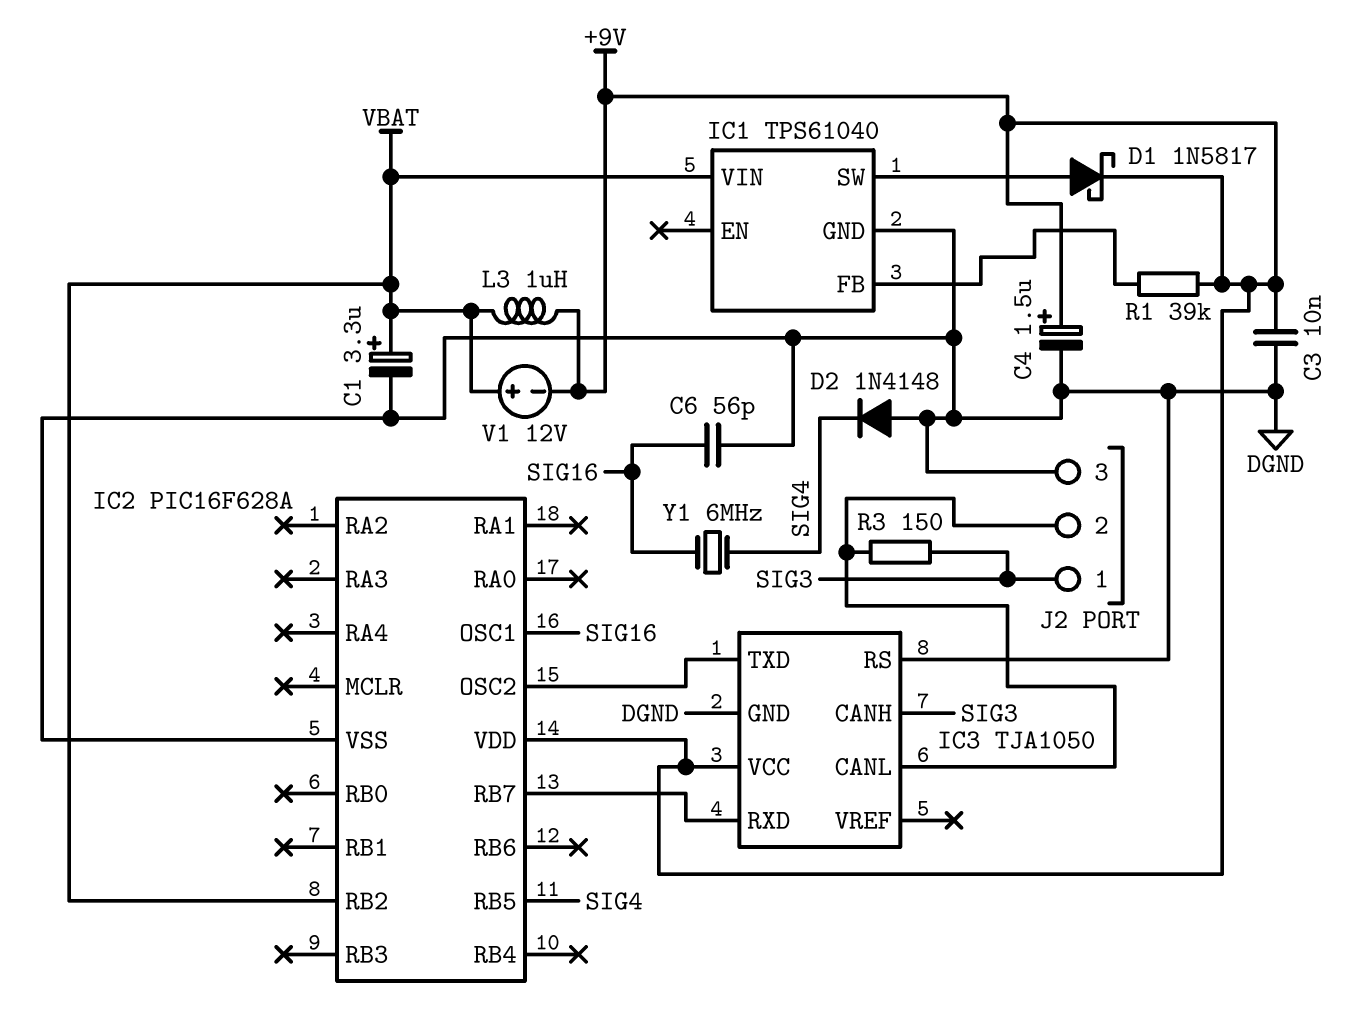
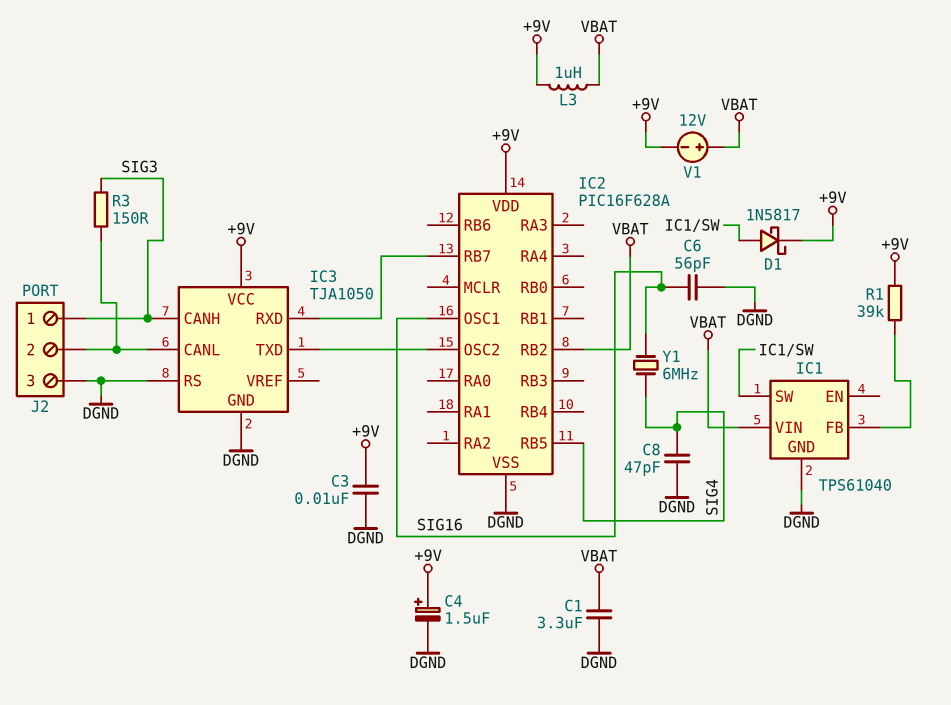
C1: 3.3uF (plus VBAT, minus DGND) -> 3.3uF (DGND, VBAT)
C8: none -> 47pF (DGND, SIG4)
D2: diode 1N4148 (A DGND, K SIG4) -> none

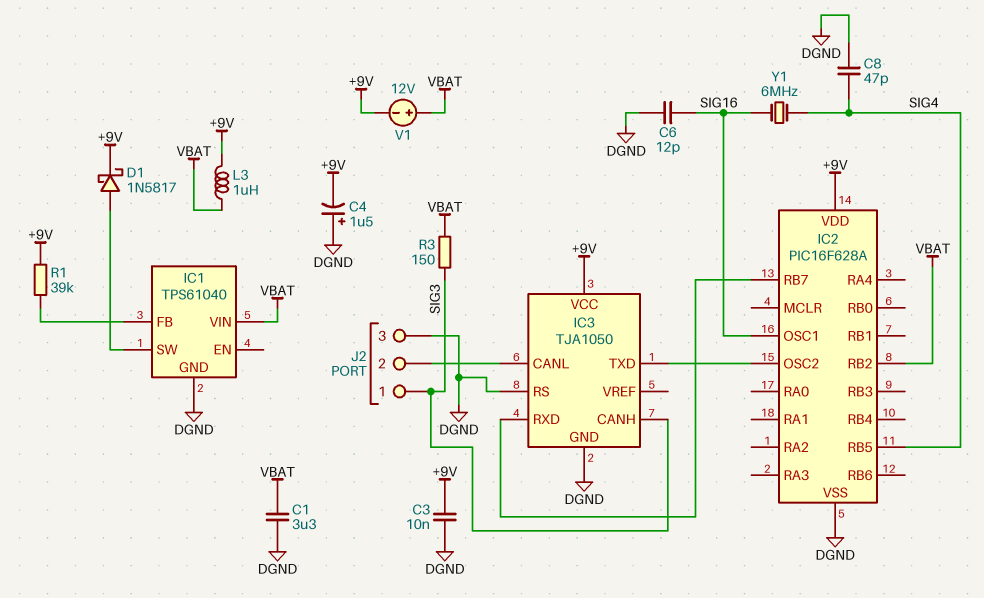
C4: 1.5uF (plus +9V, minus DGND) -> 1.5uF (plus DGND, minus +9V)
C6: 56pF (DGND, SIG16) -> 12pF (DGND, SIG16)
R3: 150 (IC3/CANL, SIG3) -> 150 (SIG3, VBAT)

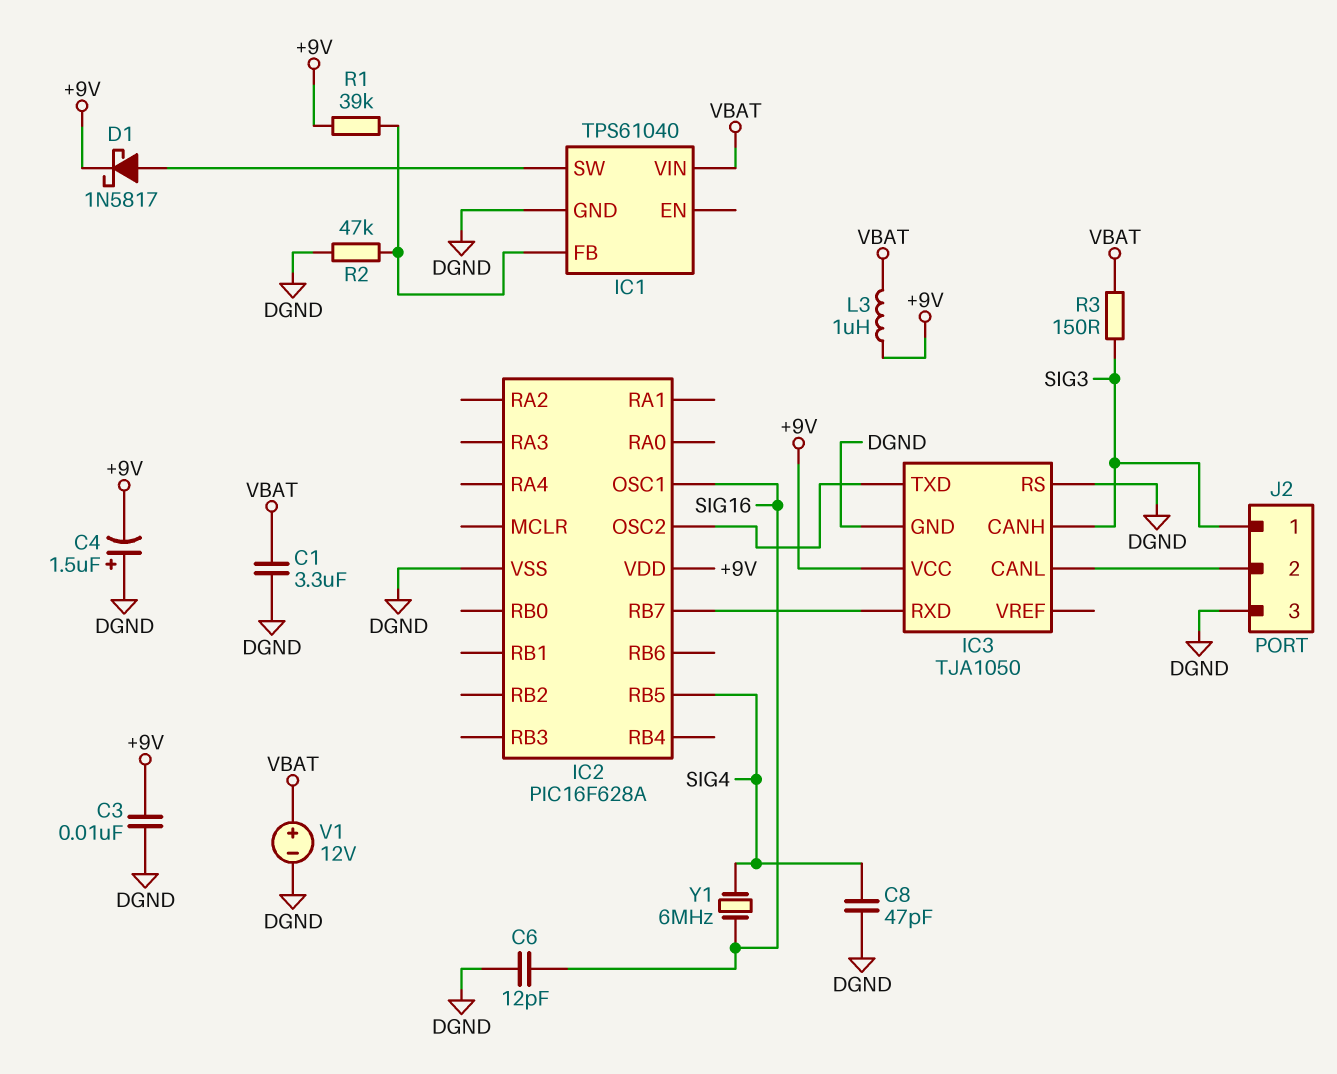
IC2 pin RB2: VBAT -> none
R2: none -> 47k (DGND, IC1/FB)
V1: 12V (plus VBAT, minus +9V) -> 12V (plus VBAT, minus DGND)

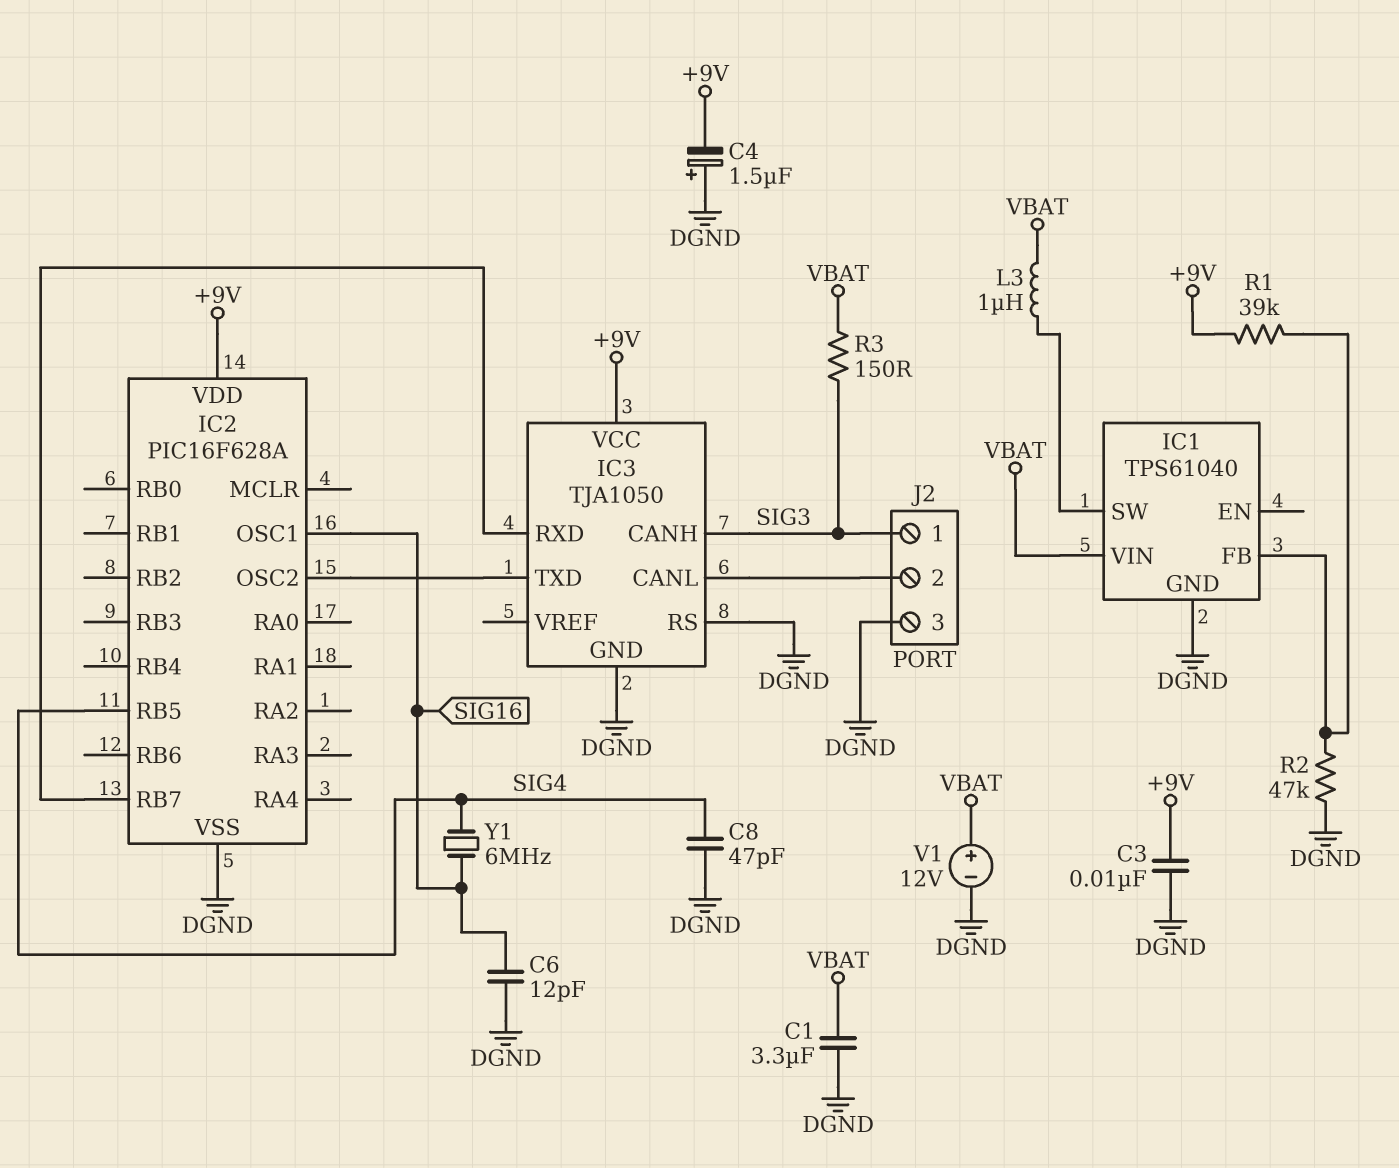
D1: schottky 1N5817 (A IC1/SW, K +9V) -> none
L3: 1uH (+9V, VBAT) -> 1uH (IC1/SW, VBAT)

